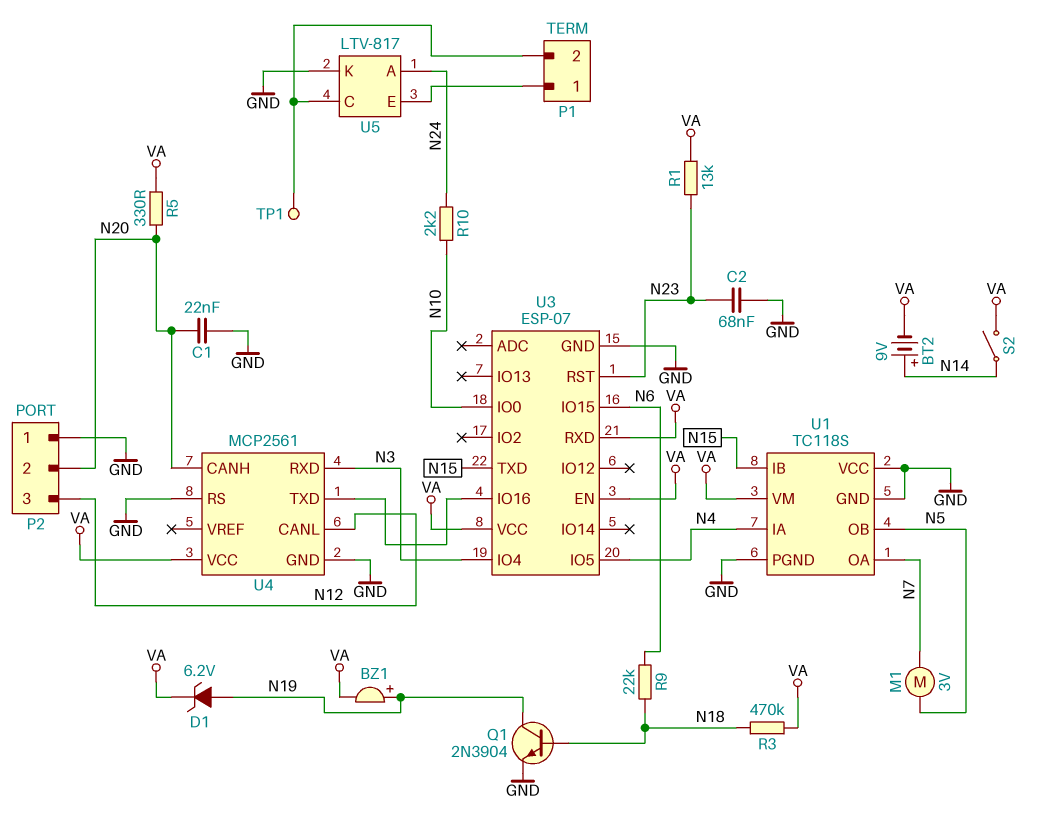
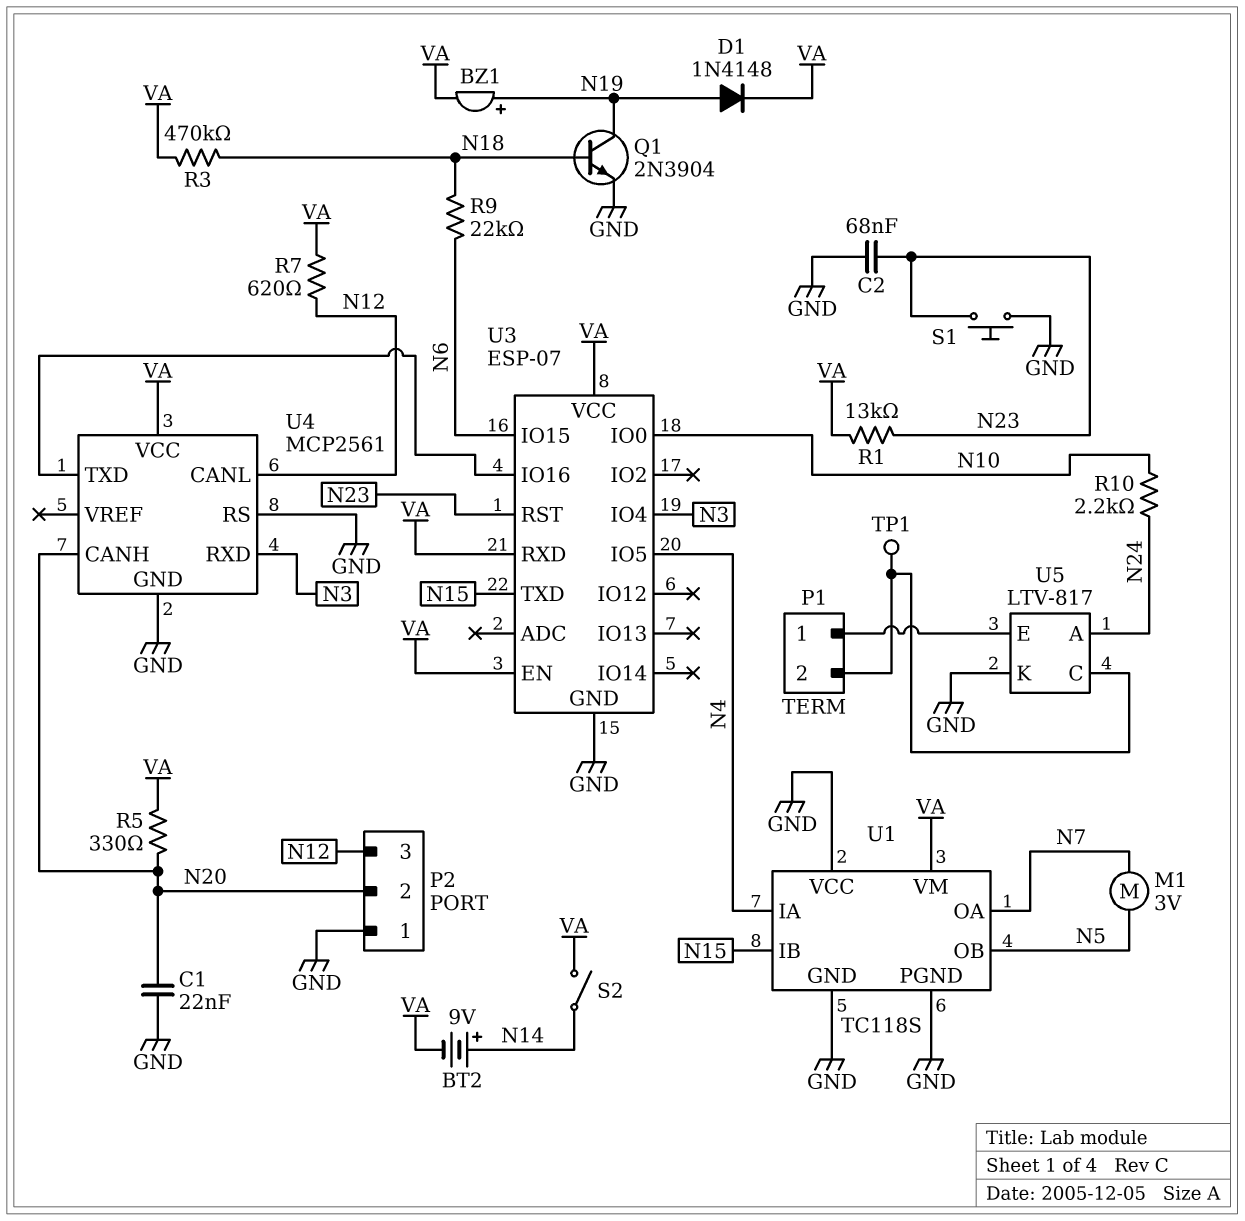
D1: zener 6.2V (A N19, K VA) -> diode 1N4148 (A N19, K VA)
R7: none -> 620 (N12, VA)
S1: none -> button (GND, N23)

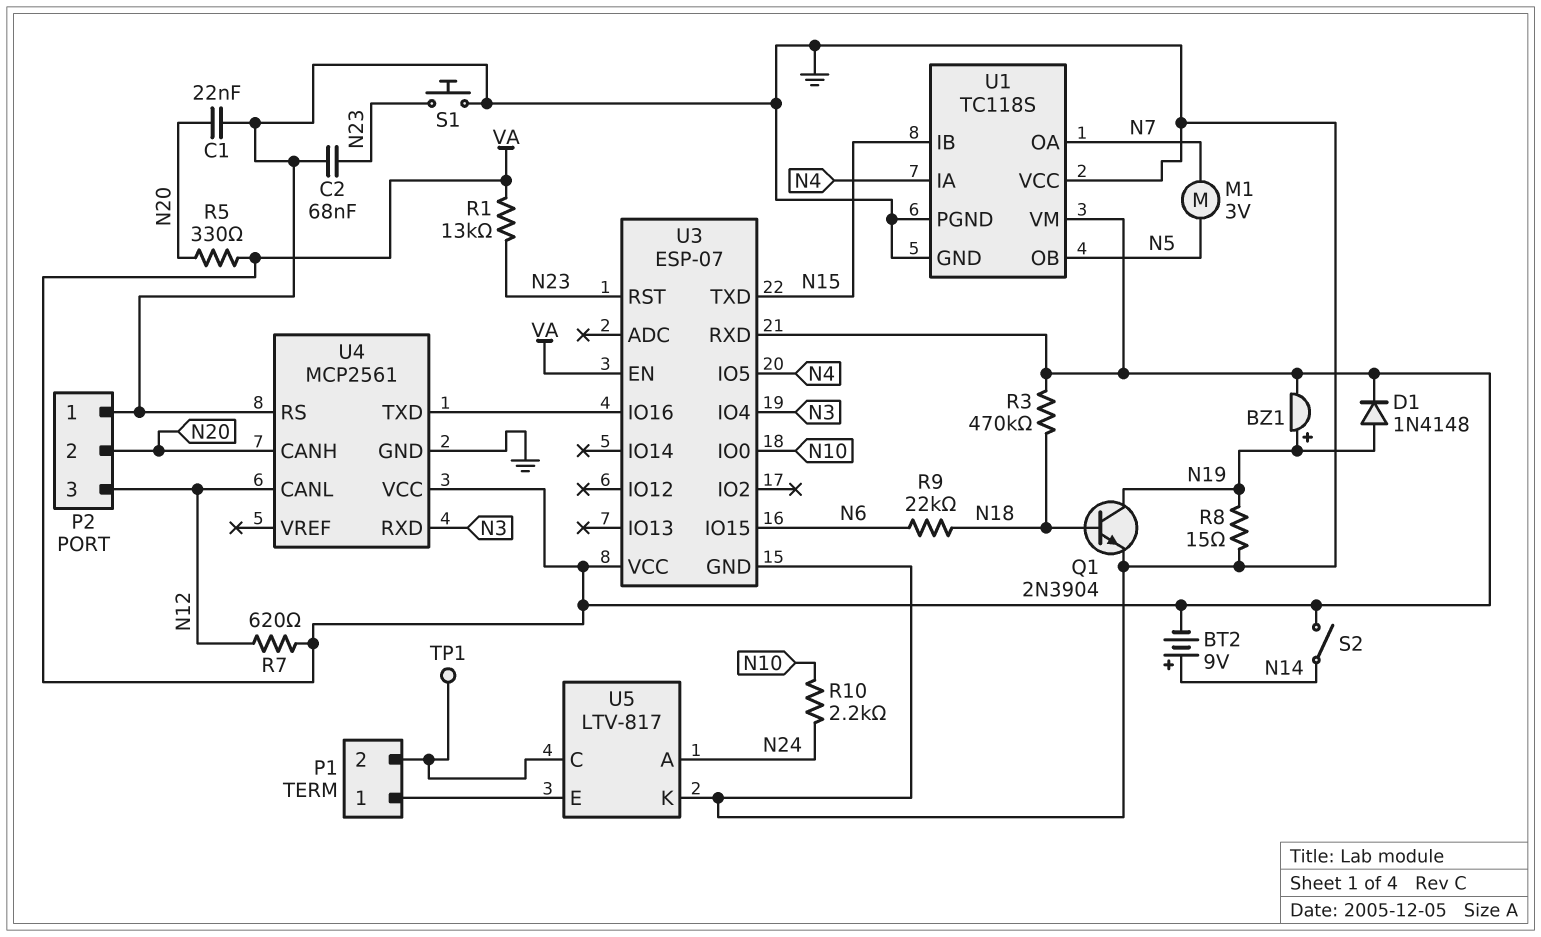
R8: none -> 15 (GND, N19)

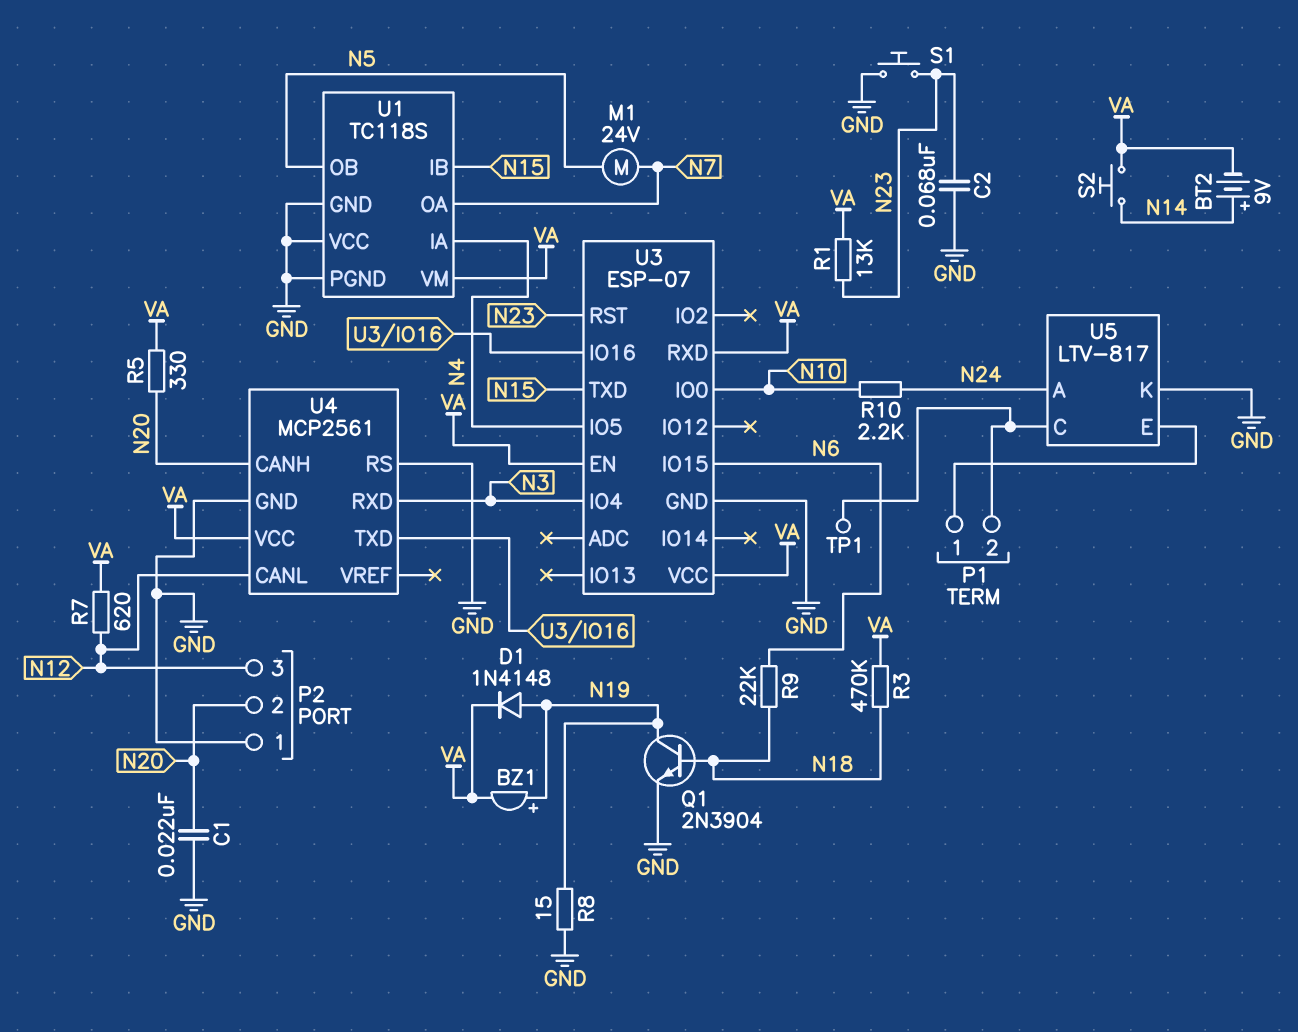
M1: motor 3V (N5, N7) -> motor 24V (N5, N7)
S2: switch (N14, VA) -> button (N14, VA)

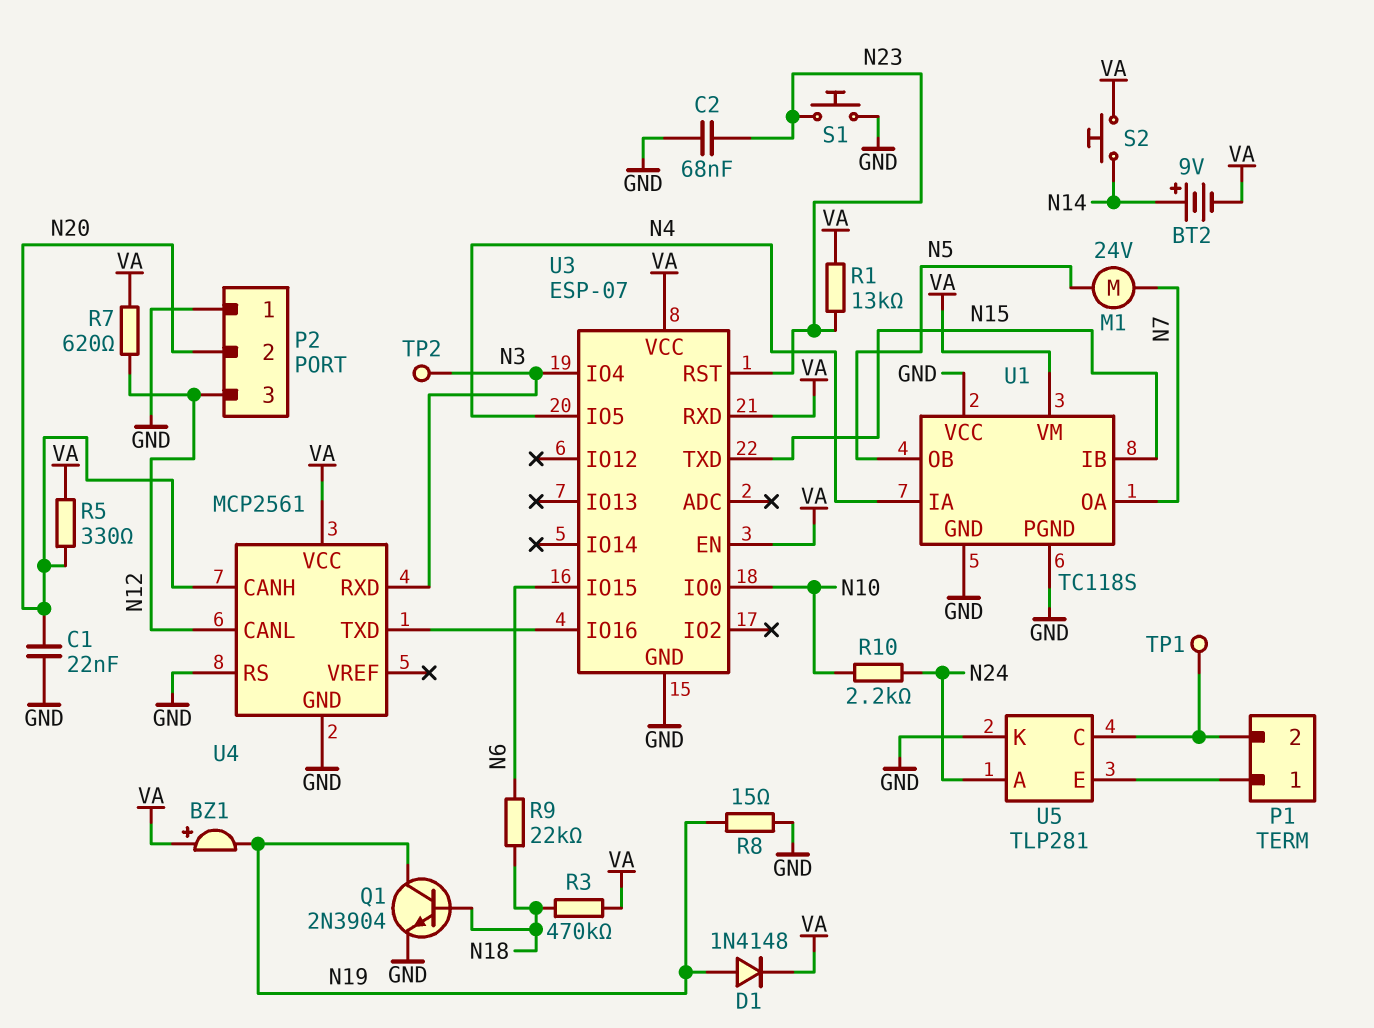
BZ1: buzzer (plus N19, minus VA) -> buzzer (plus VA, minus N19)
TP2: none -> test point (N3)
U5: LTV-817 -> TLP281

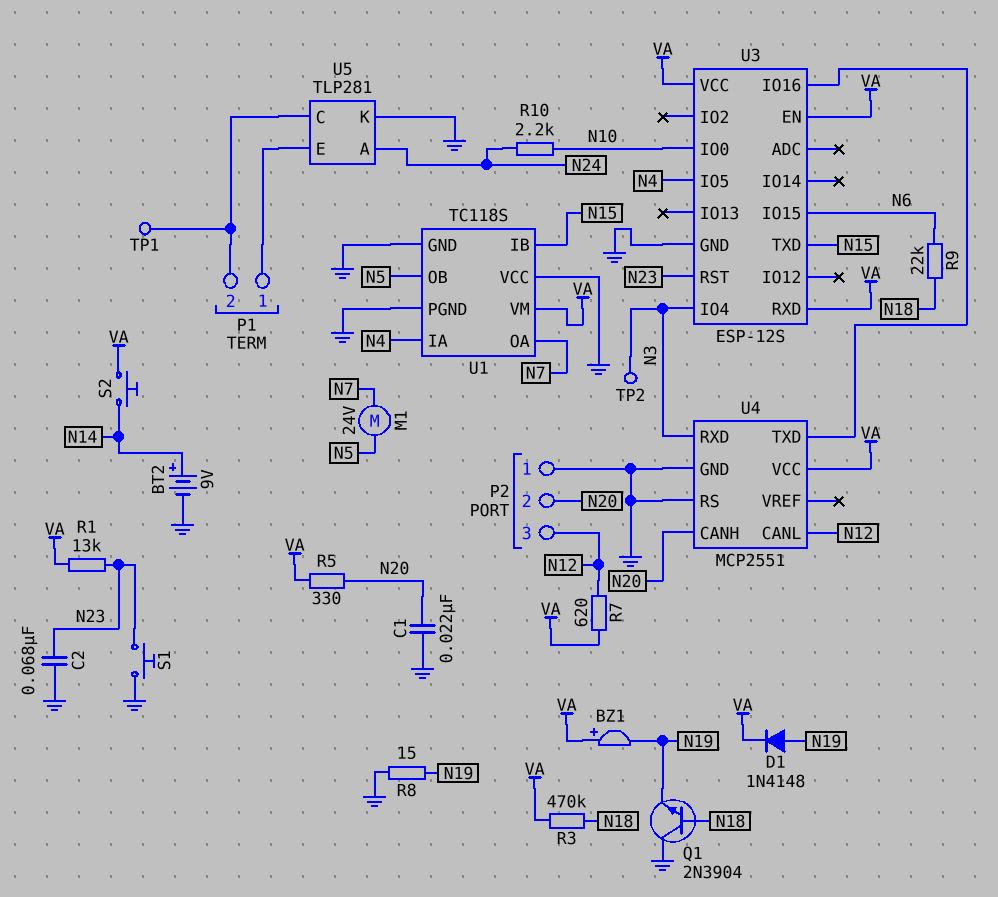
BT2: 9V (plus N14, minus VA) -> 9V (plus N14, minus GND)
Q1: NPN 2N3904 (B N18, C N19, E GND) -> NPN 2N3904 (B N18, C GND, E N19)
U3: ESP-07 -> ESP-12S
U4: MCP2561 -> MCP2551

